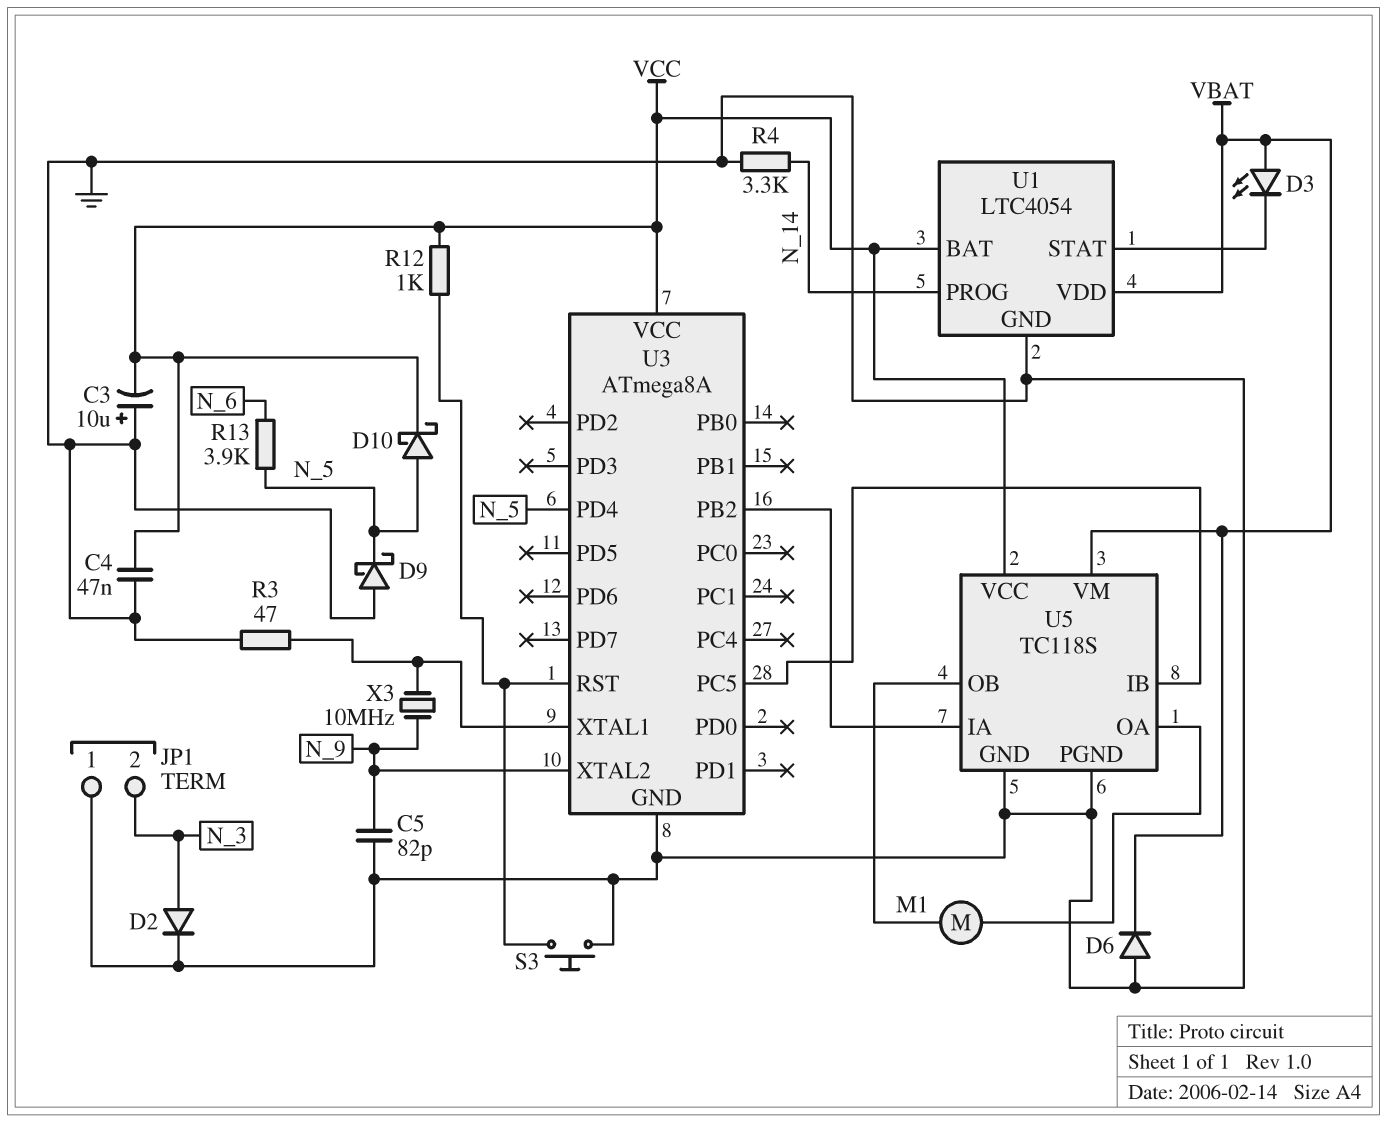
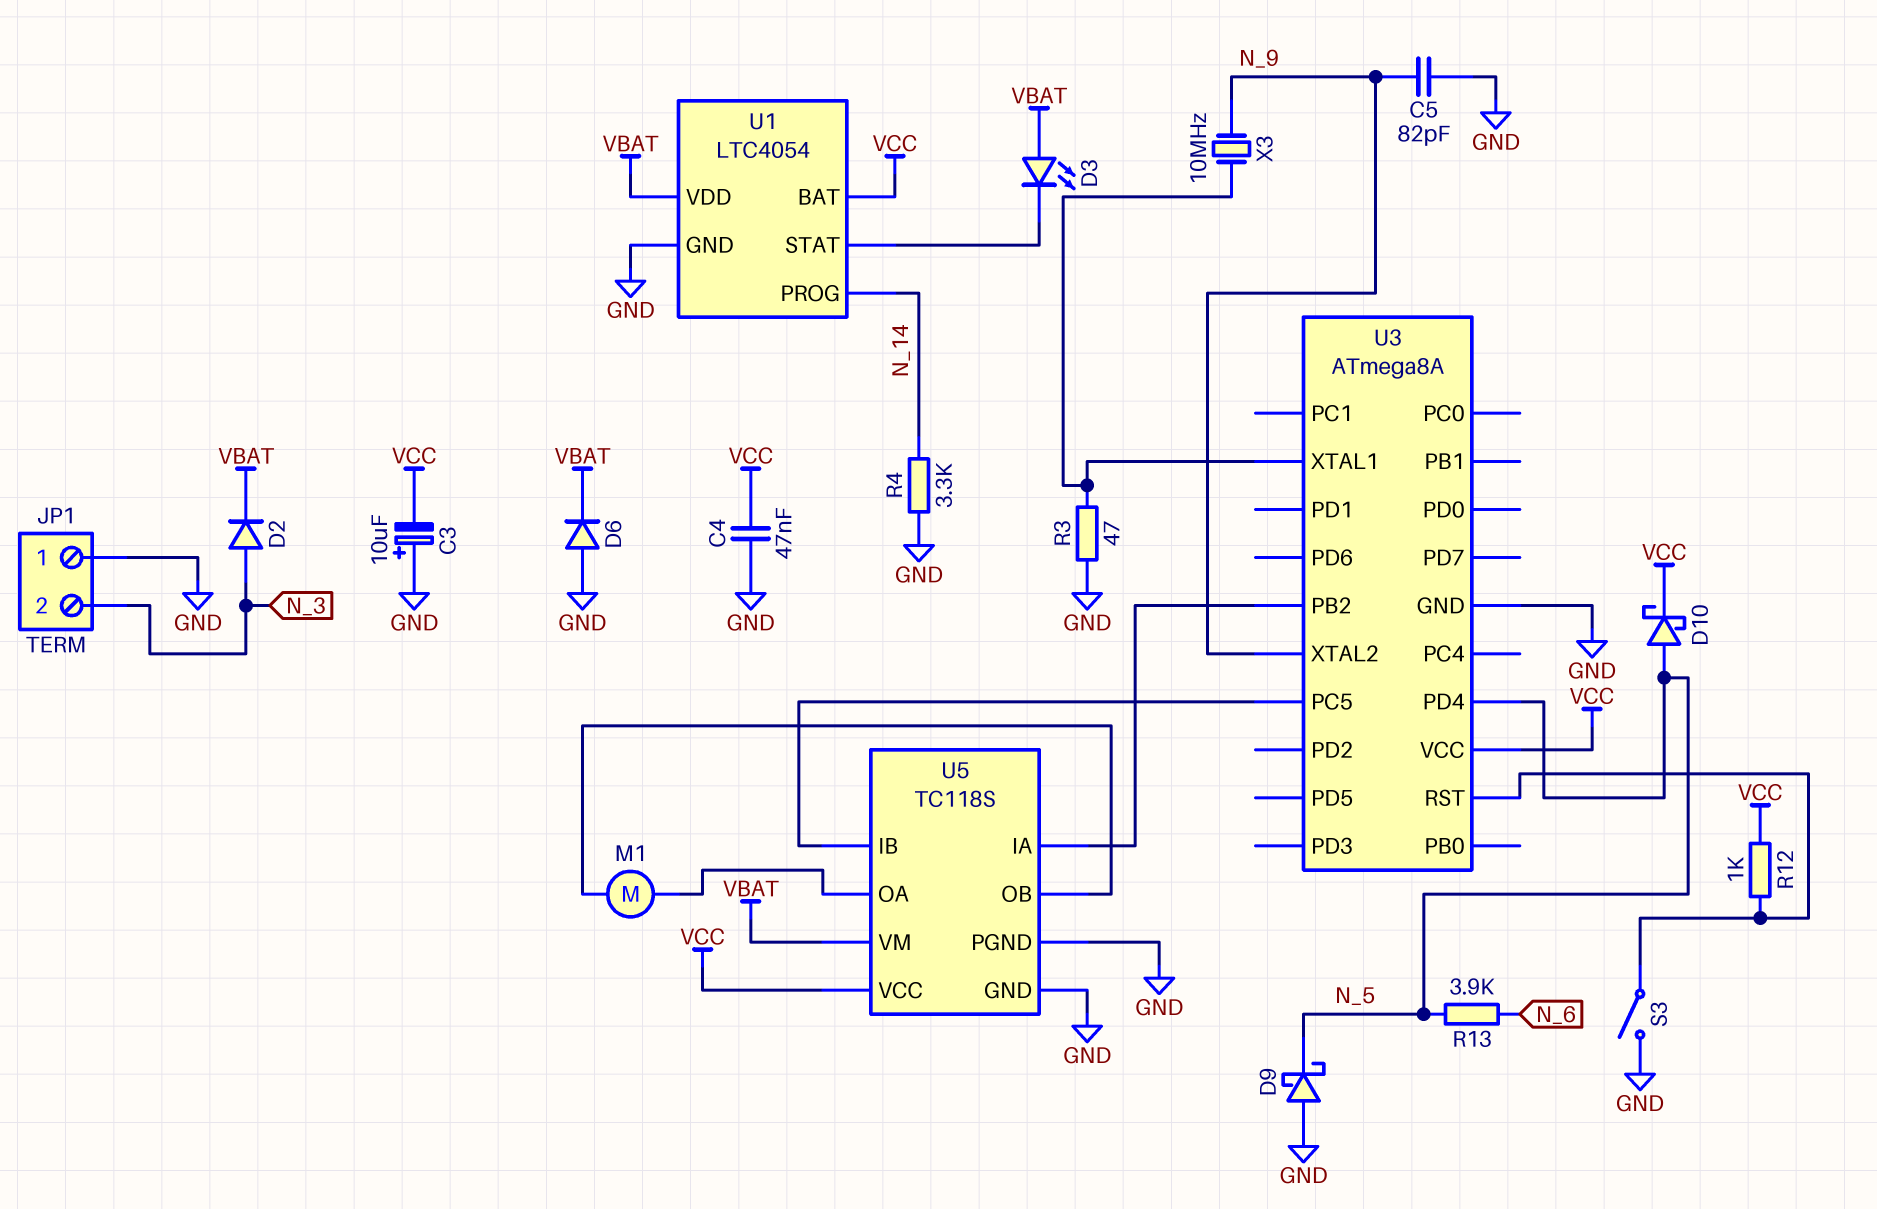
D2: diode (A N_3, K GND) -> diode (A N_3, K VBAT)
S3: button (GND, U3/RST) -> switch (GND, U3/RST)

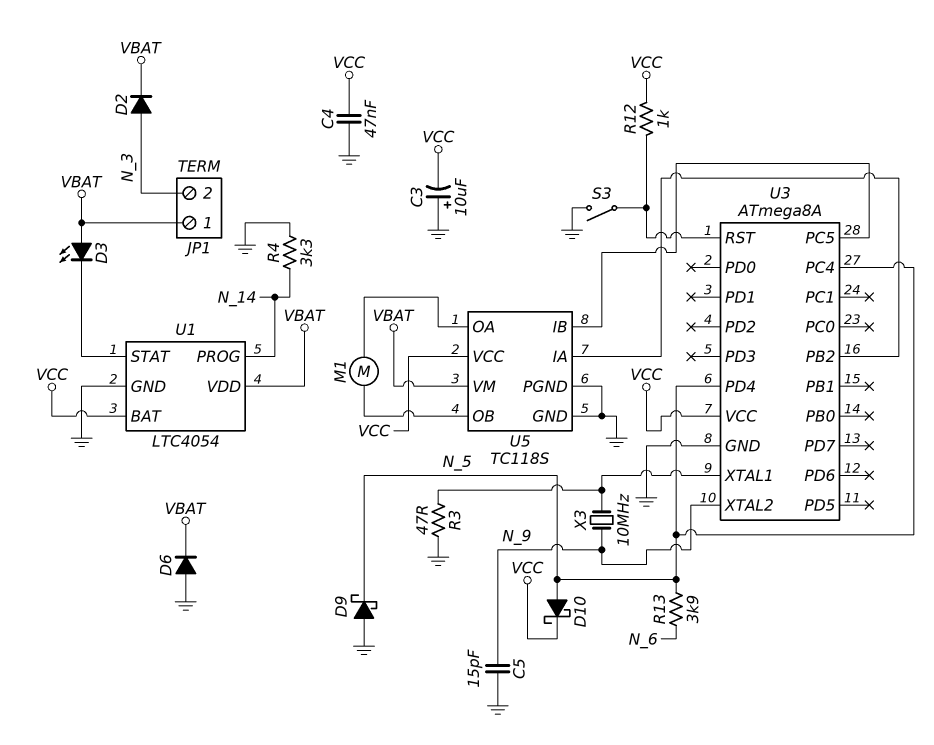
C5: 82pF (GND, N_9) -> 15pF (GND, N_9)
JP1 pin 1: GND -> VBAT
U3 pin PC4: none -> N_5

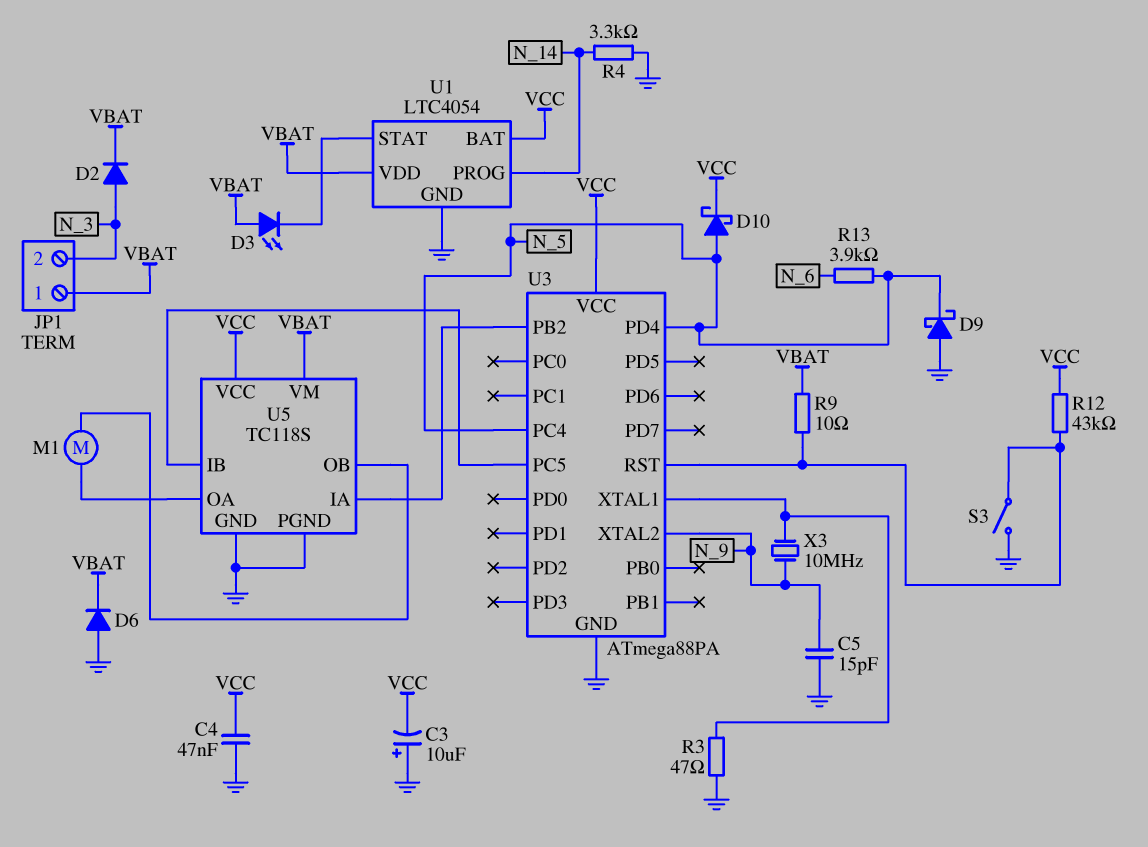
R9: none -> 10 (U3/RST, VBAT)
R12: 1k (U3/RST, VCC) -> 43k (U3/RST, VCC)
U3: ATmega8A -> ATmega88PA

